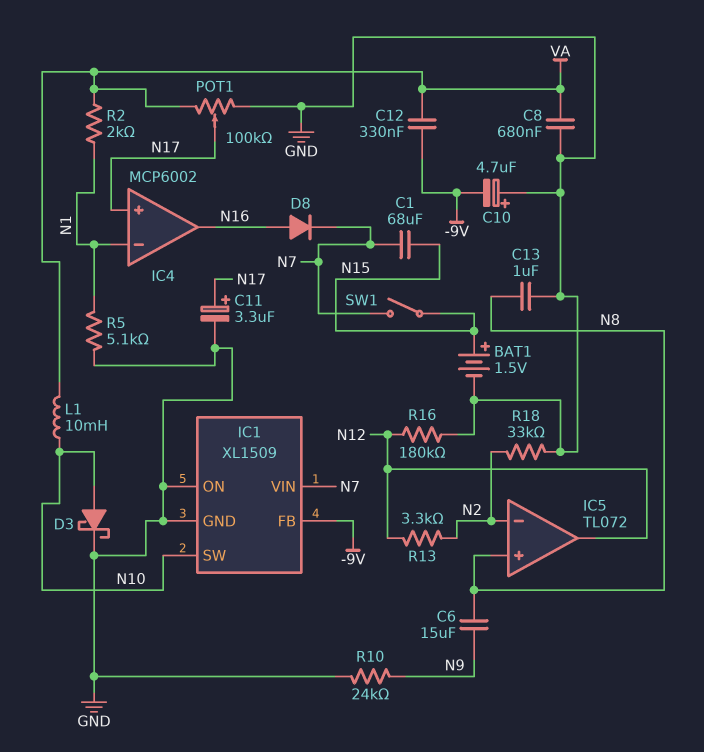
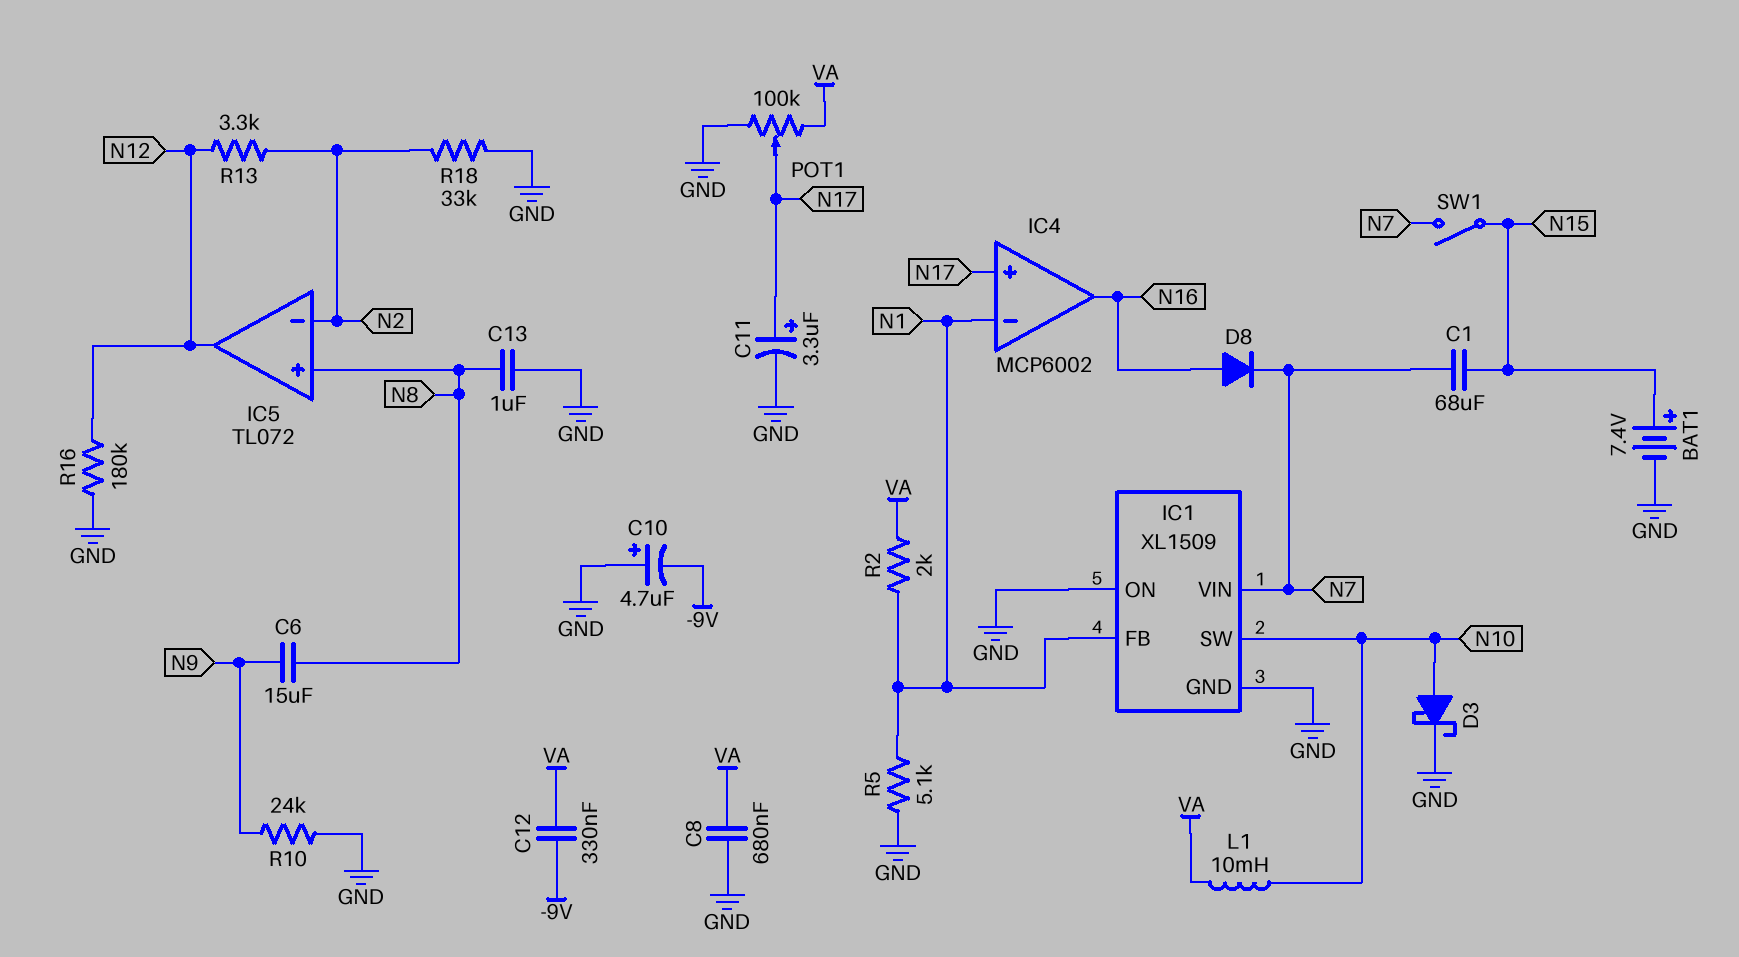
BAT1: 1.5V (plus N15, minus GND) -> 7.4V (plus N15, minus GND)
IC1 pin FB: -9V -> N1

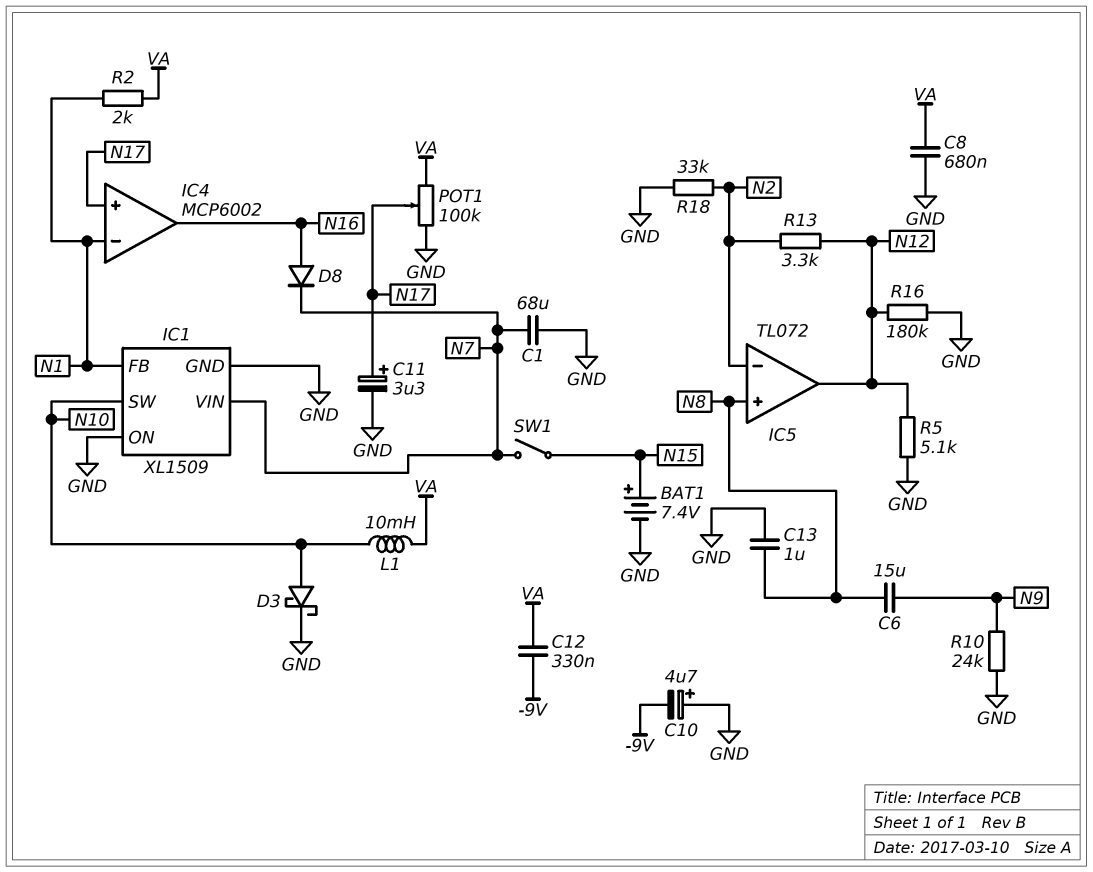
C1: 68uF (N7, N15) -> 68uF (GND, N7)
R5: 5.1k (GND, N1) -> 5.1k (GND, N12)

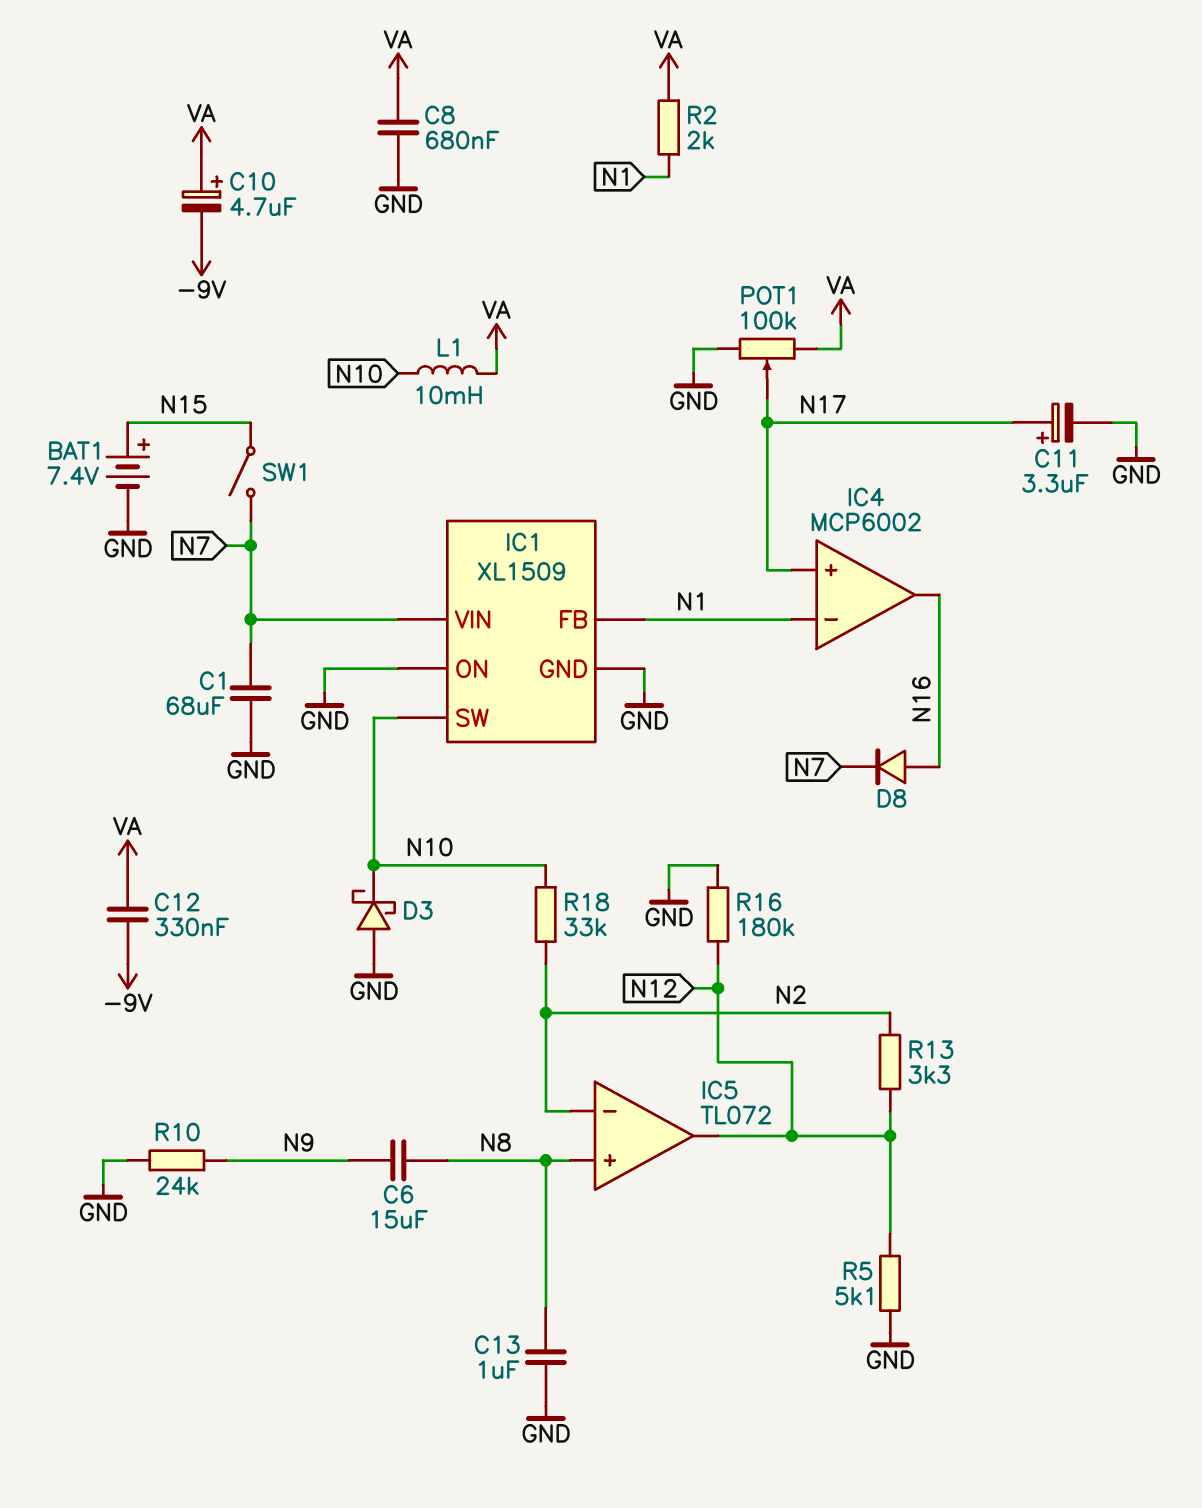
C10: 4.7uF (plus GND, minus -9V) -> 4.7uF (plus VA, minus -9V)
D3: schottky (A N10, K GND) -> schottky (A GND, K N10)
R18: 33k (GND, N2) -> 33k (N2, N10)

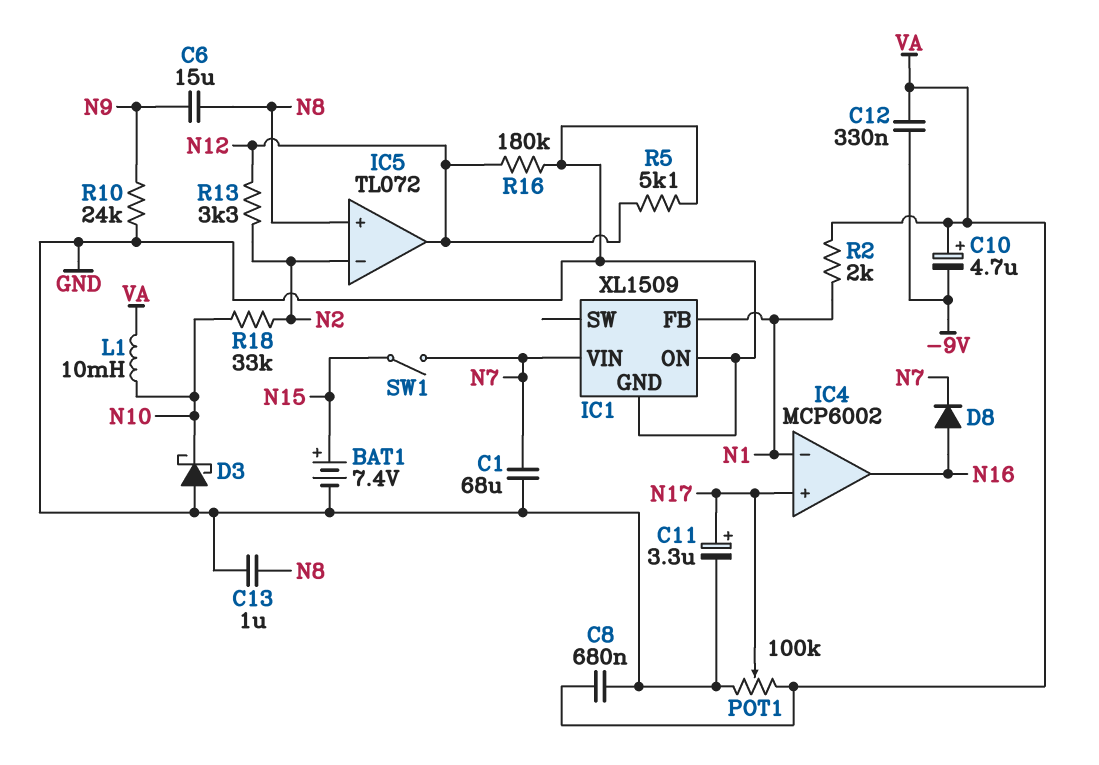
IC1 pin SW: N10 -> none

